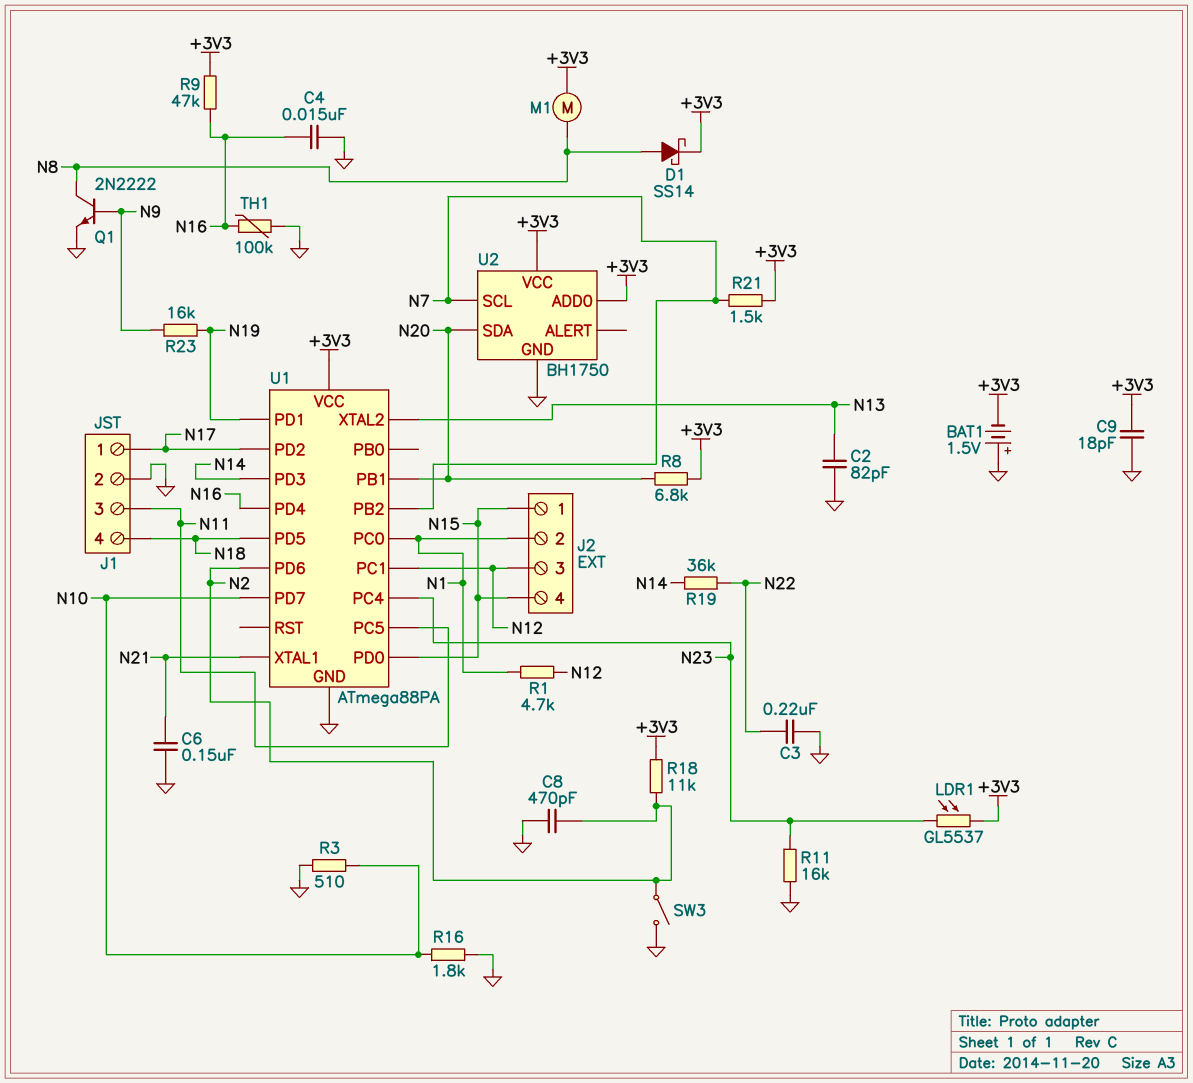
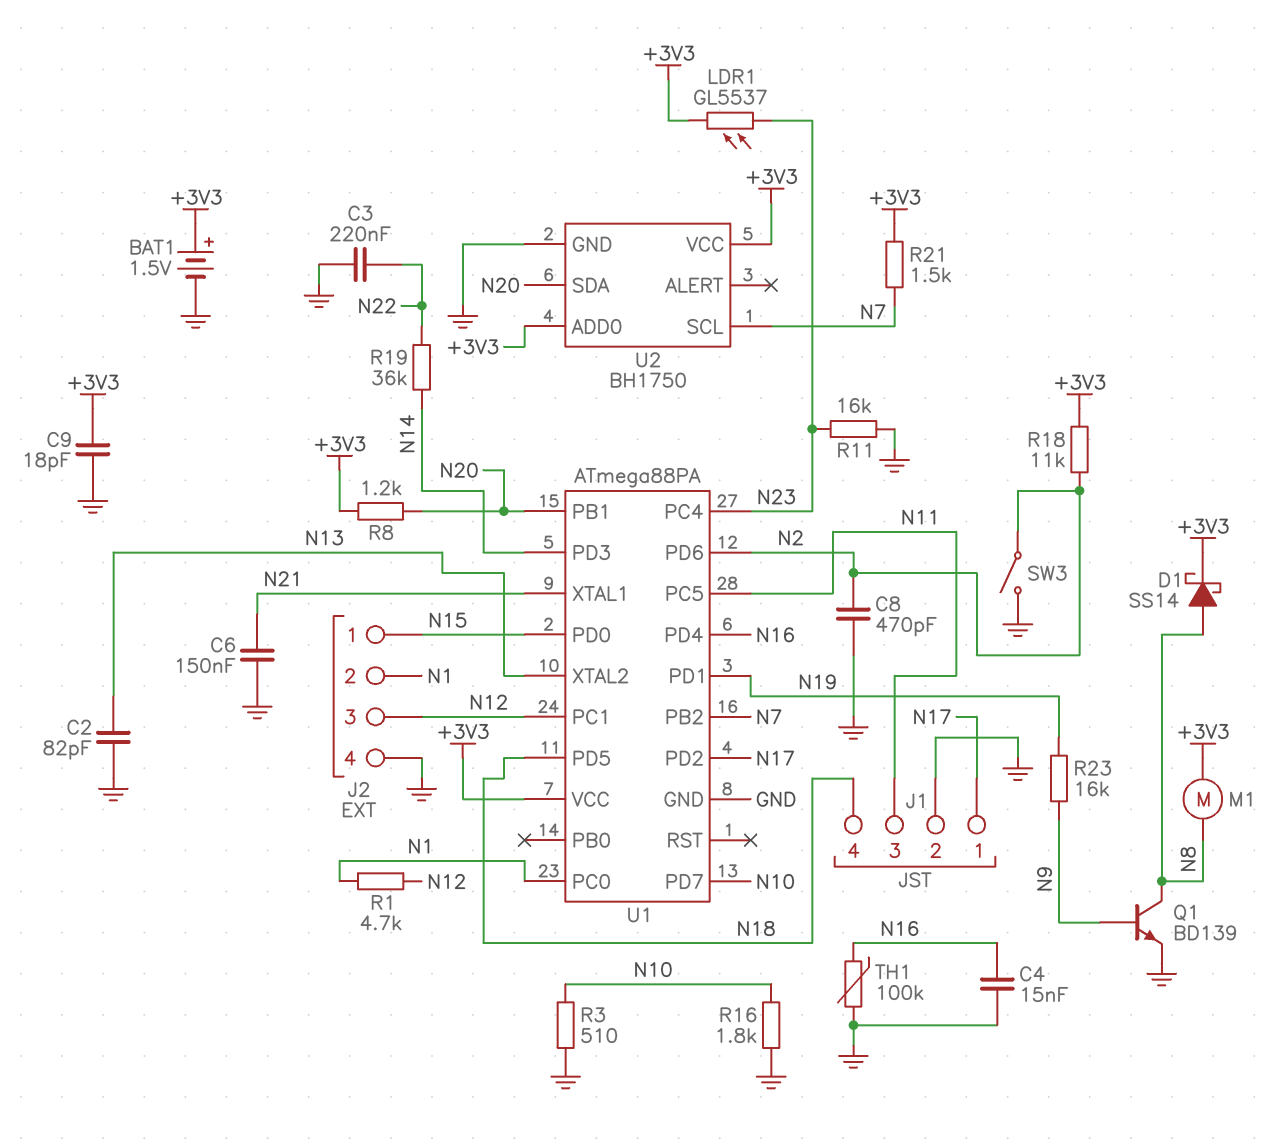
BAT1: 1.5V (plus GND, minus +3V3) -> 1.5V (plus +3V3, minus GND)
J2 pin 4: N15 -> GND
Q1: NPN 2N2222 (B N9, C N8, E GND) -> NPN BD139 (B N9, C N8, E GND)
R8: 6.8k (+3V3, N20) -> 1.2k (+3V3, N20)
R9: 47k (+3V3, N16) -> none

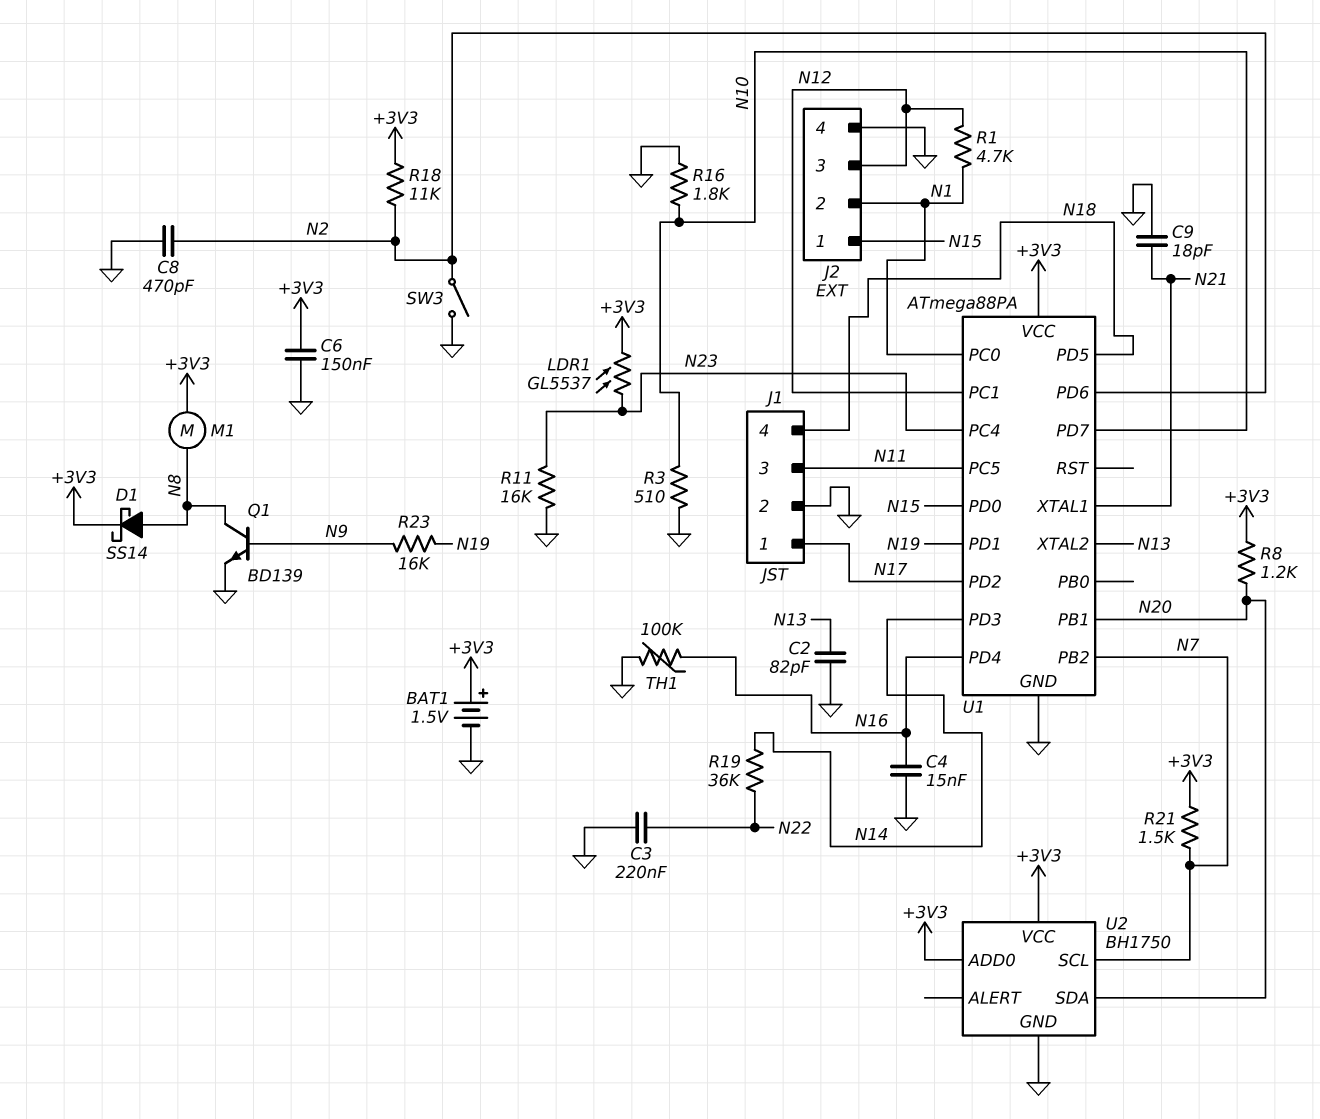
C6: 150nF (GND, N21) -> 150nF (+3V3, GND)
C9: 18pF (+3V3, GND) -> 18pF (GND, N21)

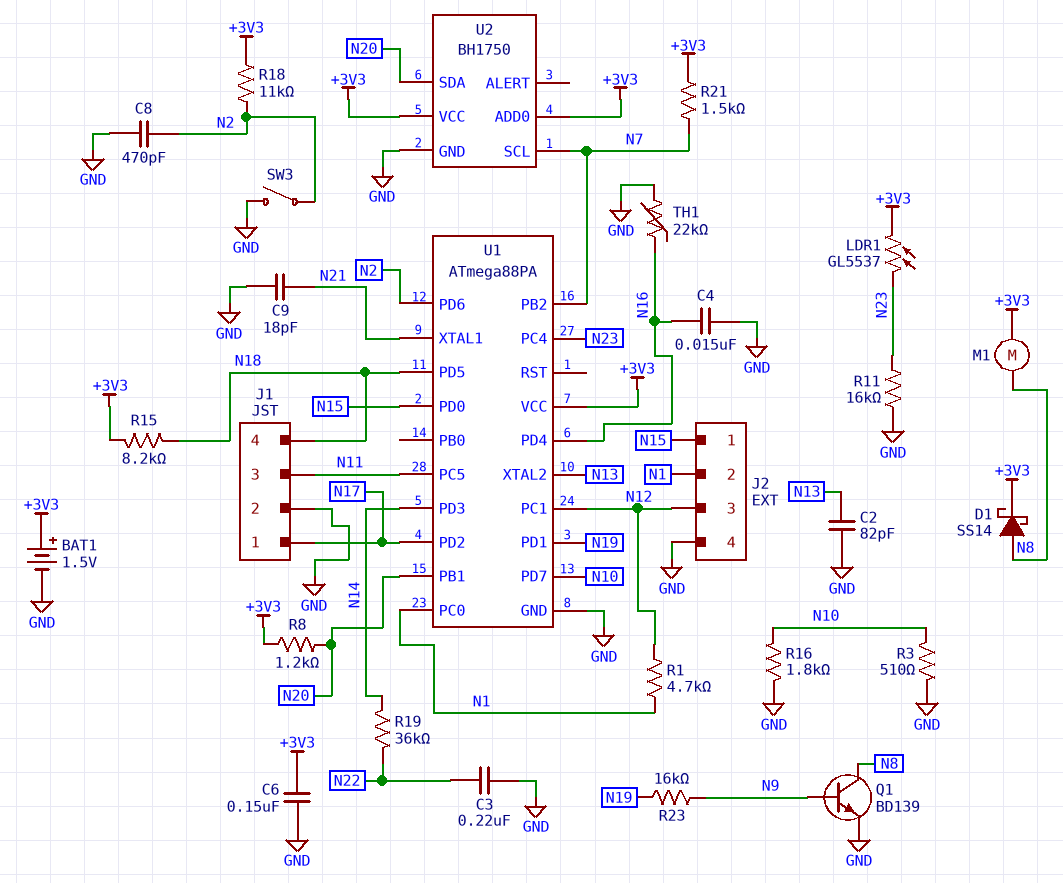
R15: none -> 8.2k (+3V3, N18)
TH1: 100k (GND, N16) -> 22k (GND, N16)

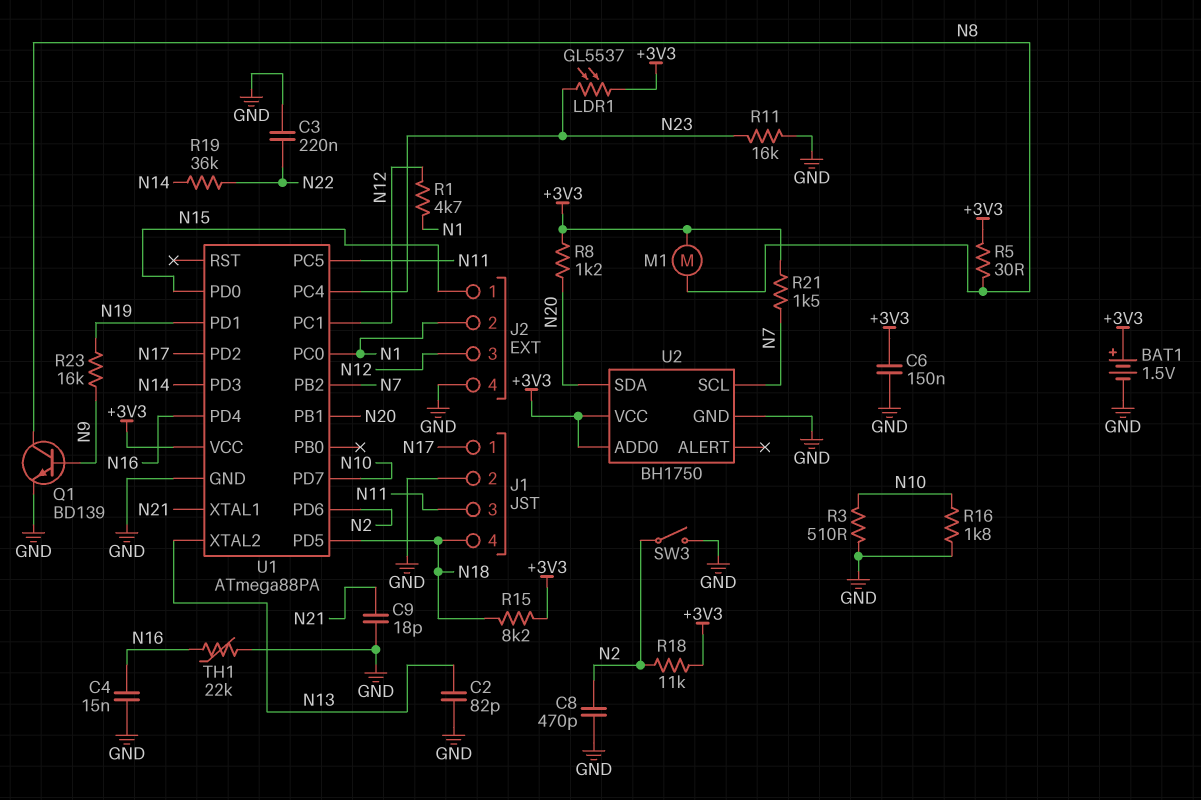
D1: schottky SS14 (A N8, K +3V3) -> none
R5: none -> 30 (+3V3, N8)

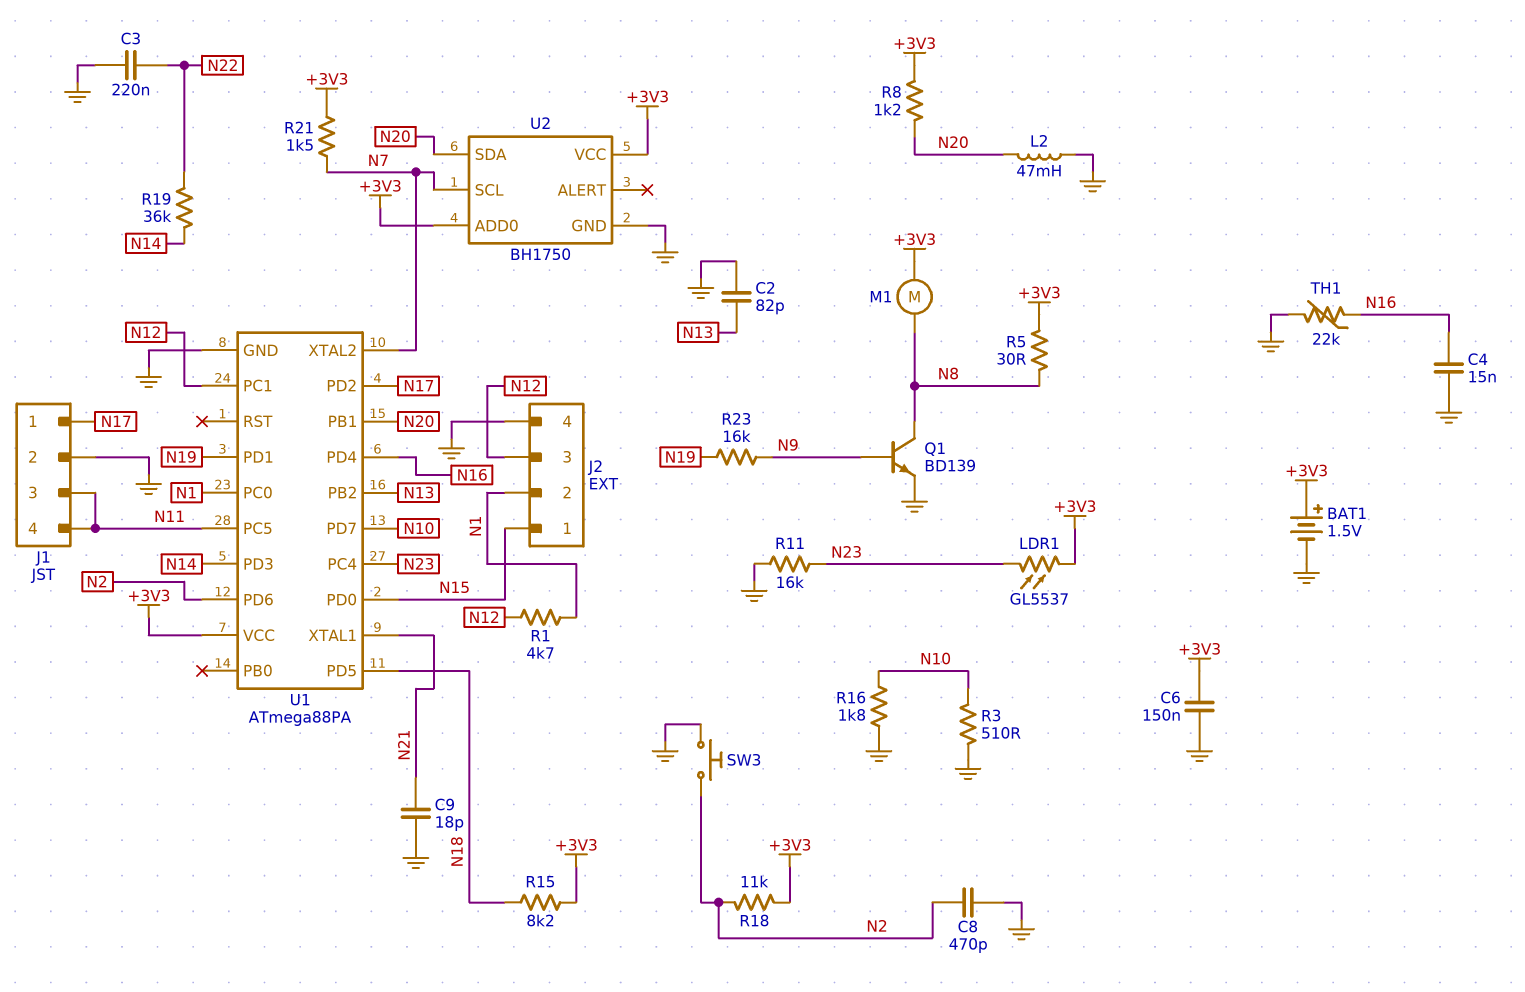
J1 pin 4: N18 -> N11
L2: none -> 47mH (GND, N20)
SW3: switch (GND, N2) -> button (GND, N2)
U1 pin PB2: N7 -> N13
U1 pin XTAL2: N13 -> N7

